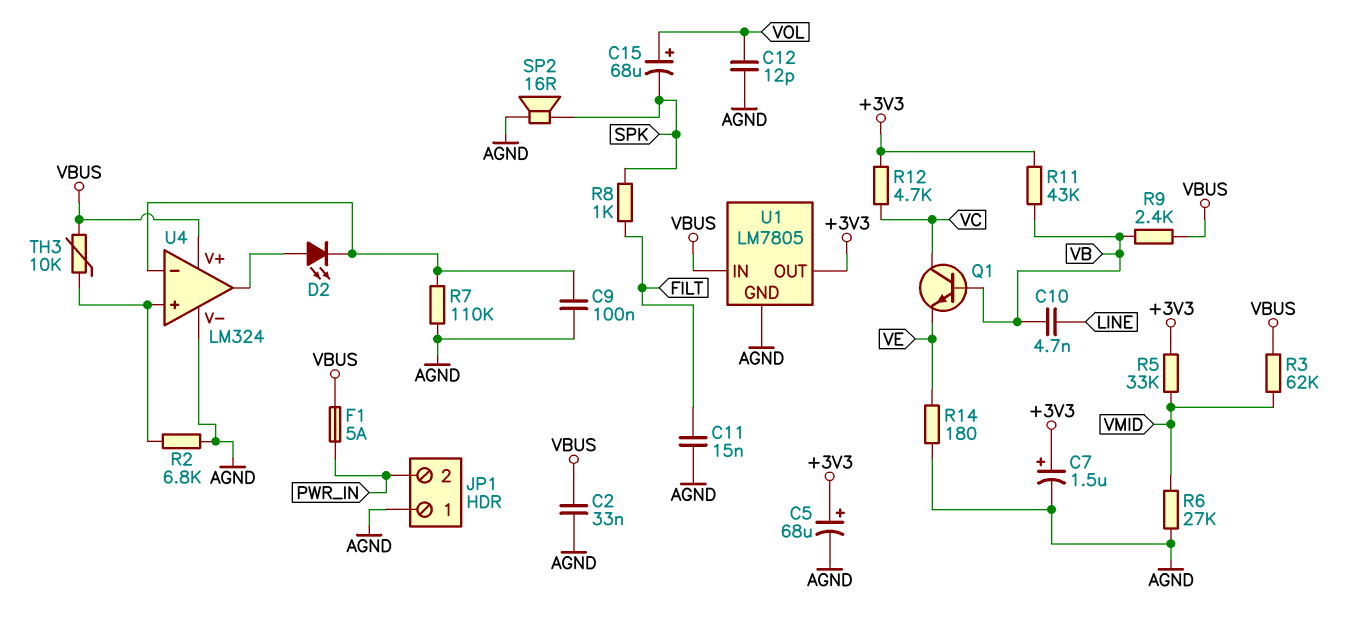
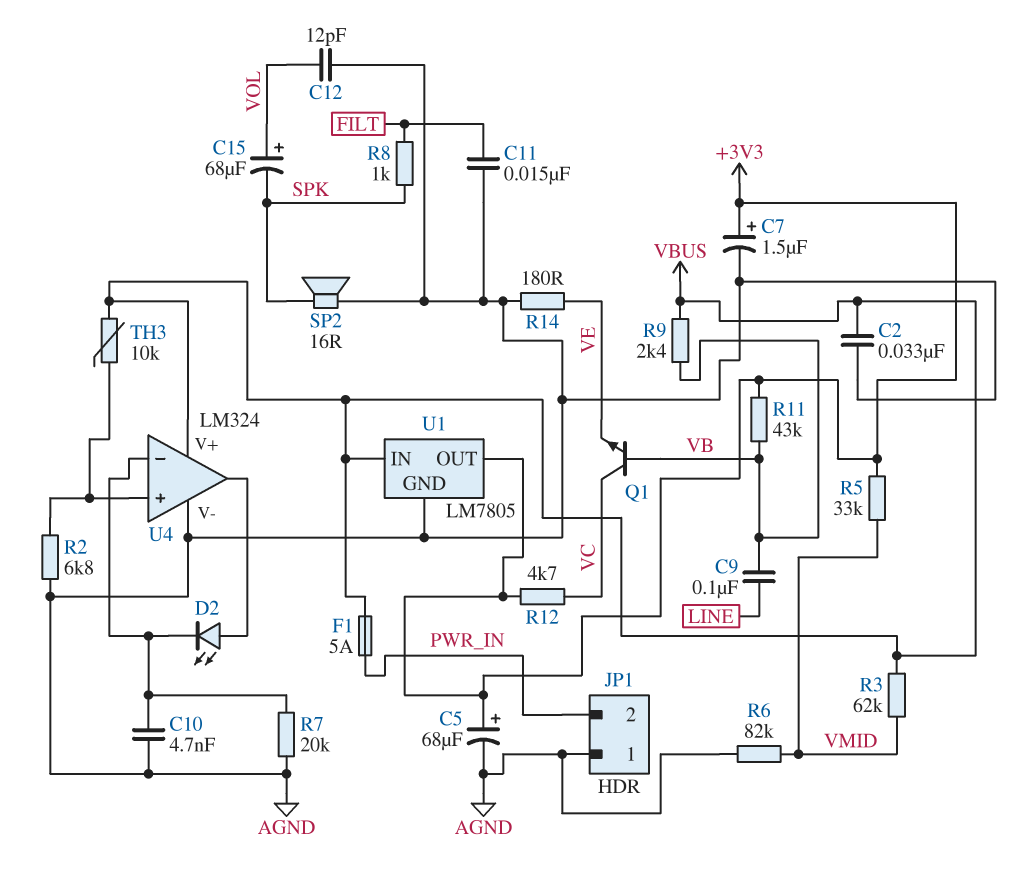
C9: 100nF (AGND, U4/in-) -> 100nF (LINE, VB)
C10: 4.7nF (LINE, VB) -> 4.7nF (AGND, U4/in-)
R6: 27k (AGND, VMID) -> 82k (AGND, VMID)
R7: 110k (AGND, U4/in-) -> 20k (AGND, U4/in-)

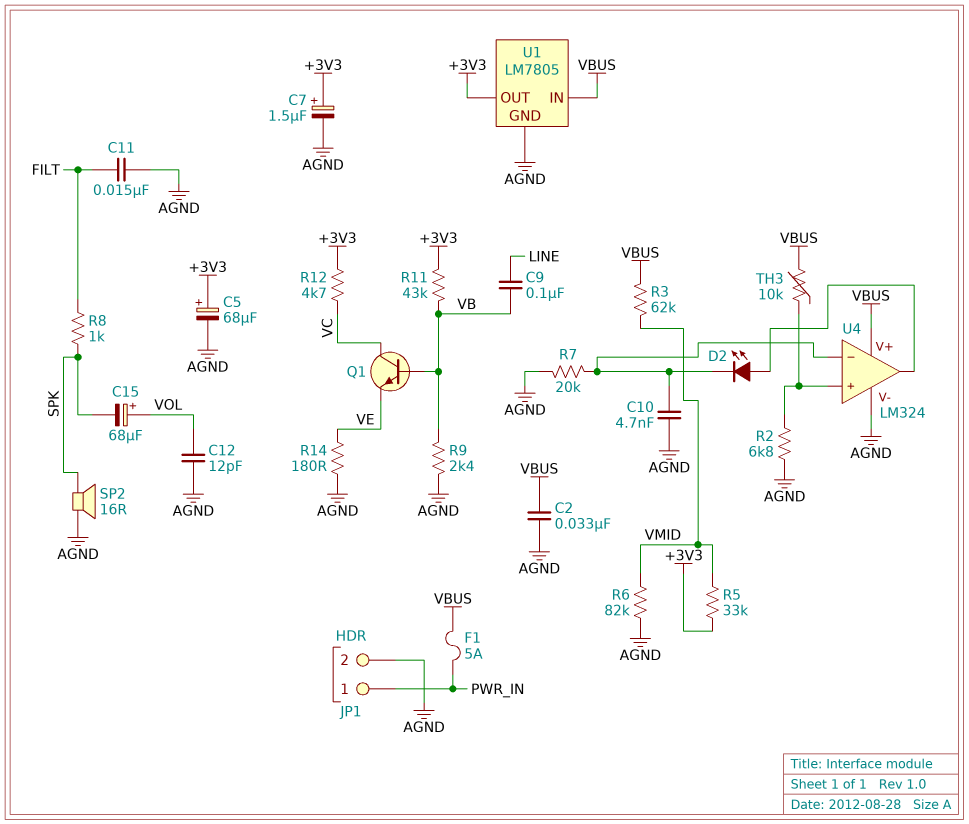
JP1 pin 1: AGND -> PWR_IN
JP1 pin 2: PWR_IN -> AGND
R9: 2.4k (VB, VBUS) -> 2.4k (AGND, VB)

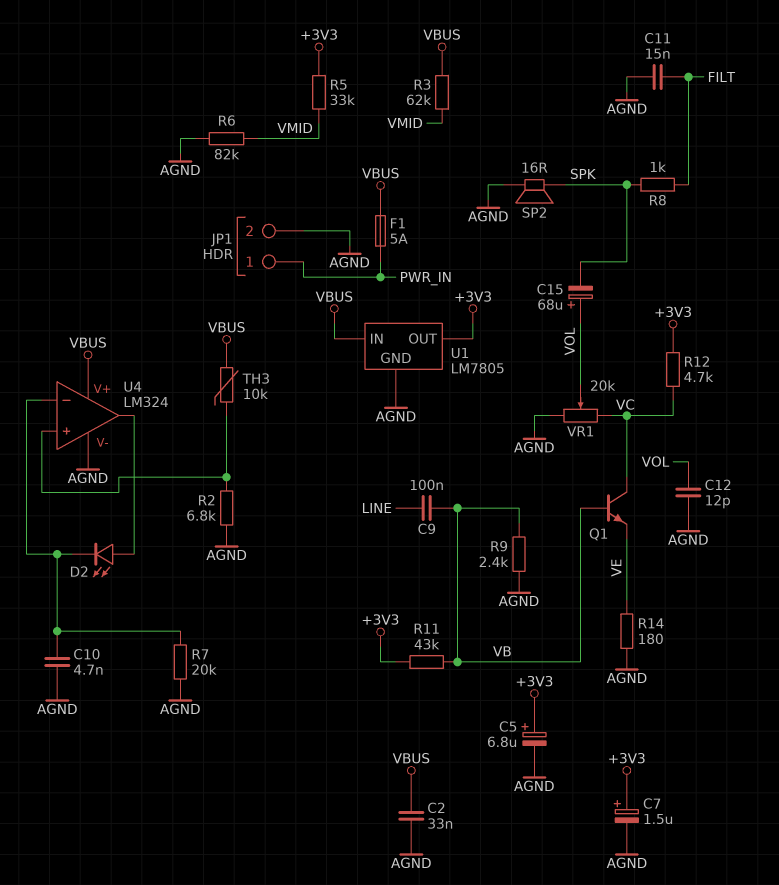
C5: 68uF (plus +3V3, minus AGND) -> 6.8uF (plus +3V3, minus AGND)
VR1: none -> 20k (AGND, VC, wiper VOL)

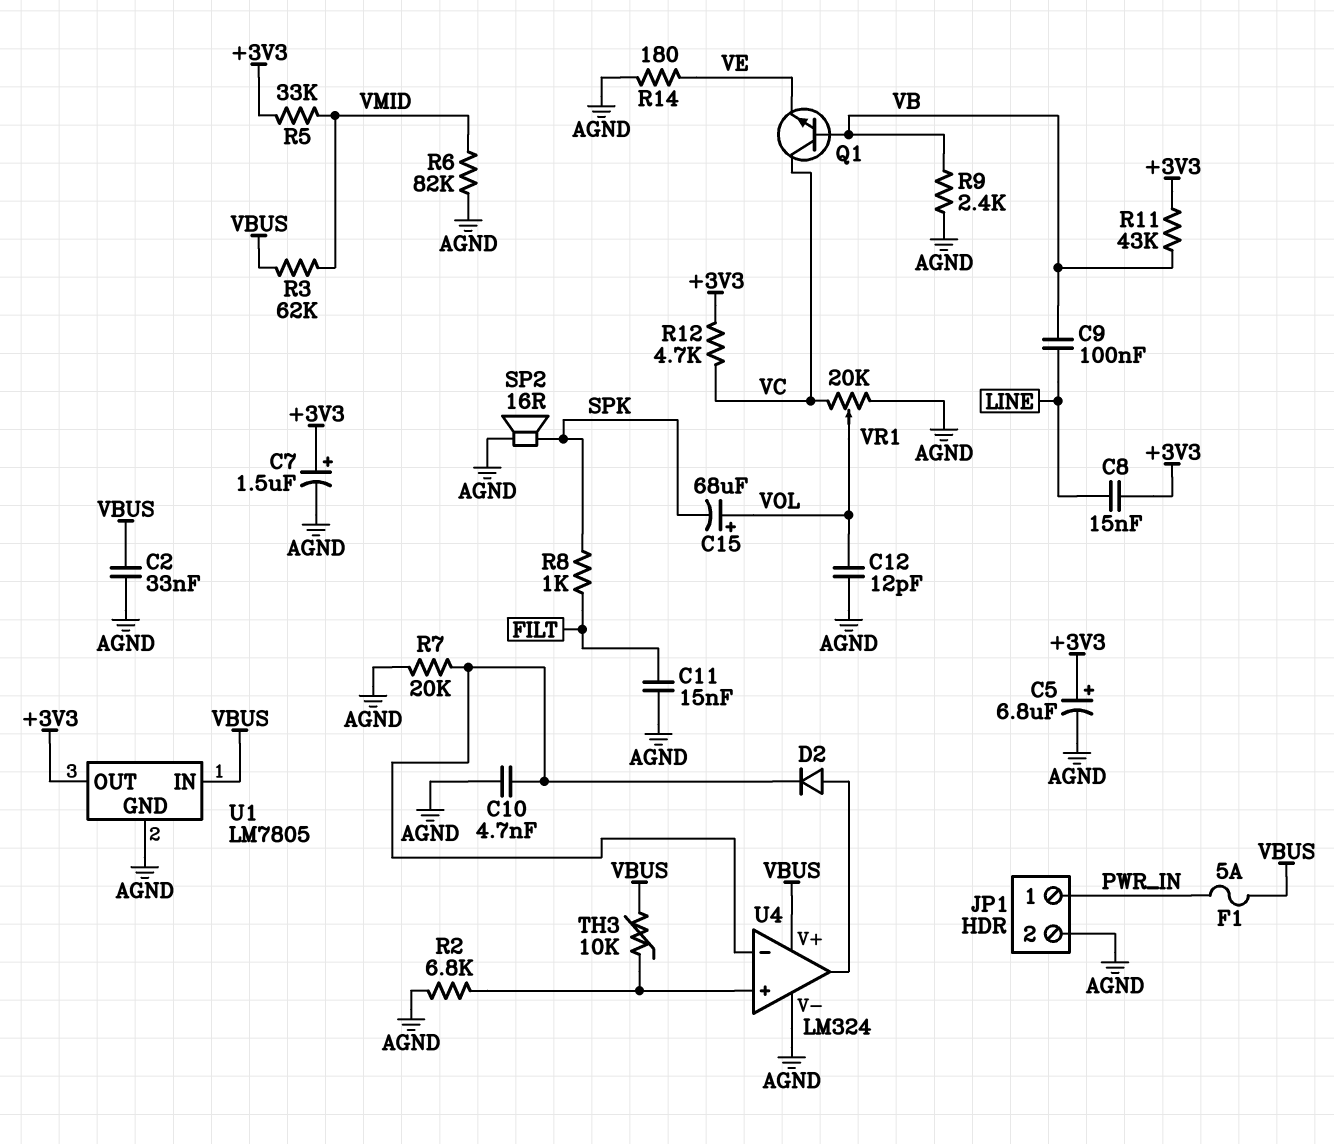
C8: none -> 15nF (+3V3, LINE)
D2: LED (A U4/out, K U4/in-) -> diode (A U4/out, K U4/in-)

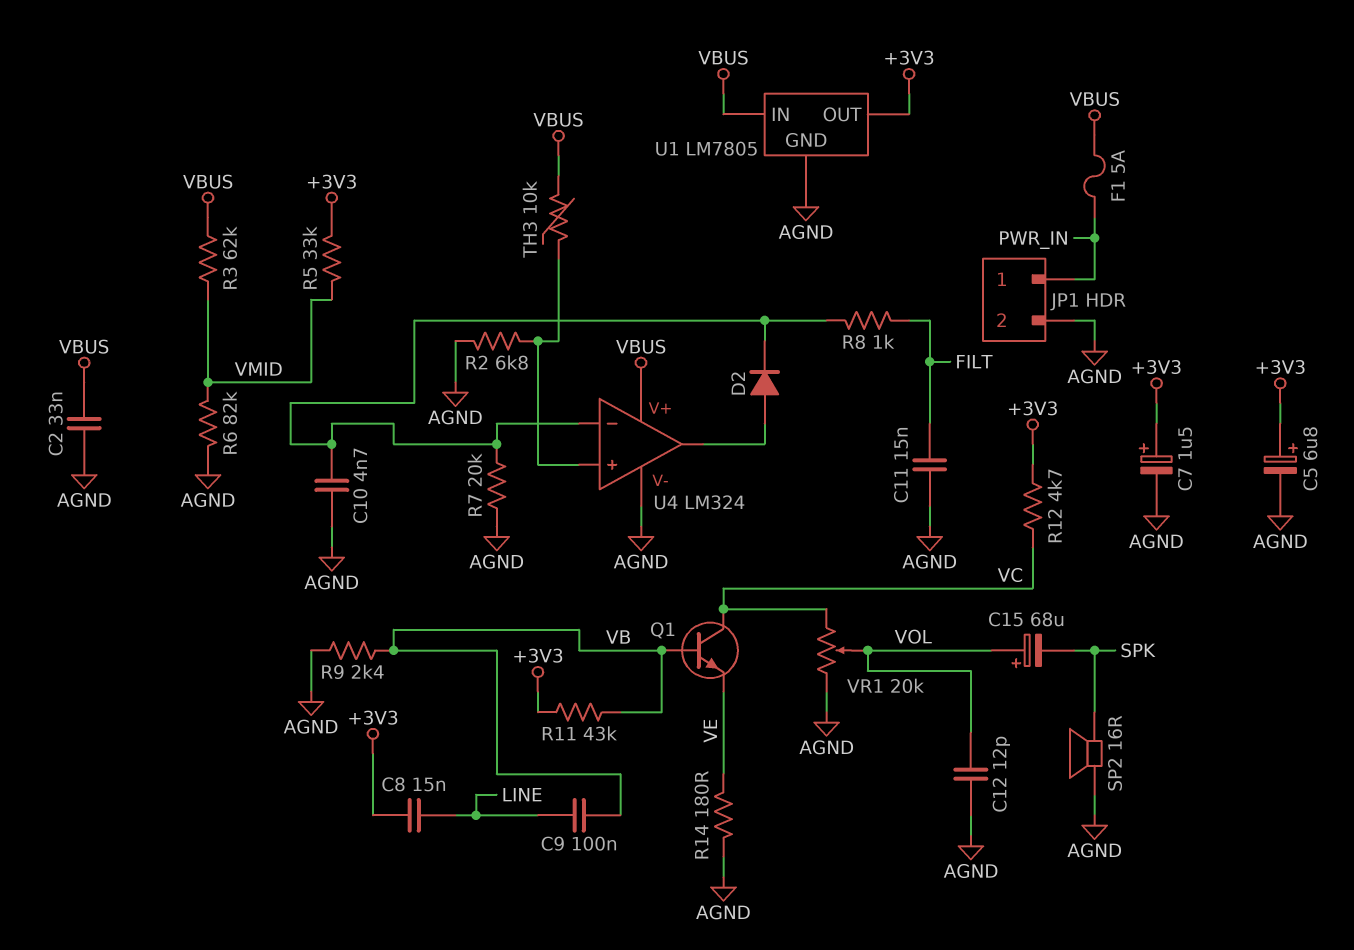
R8: 1k (FILT, SPK) -> 1k (FILT, U4/in-)

